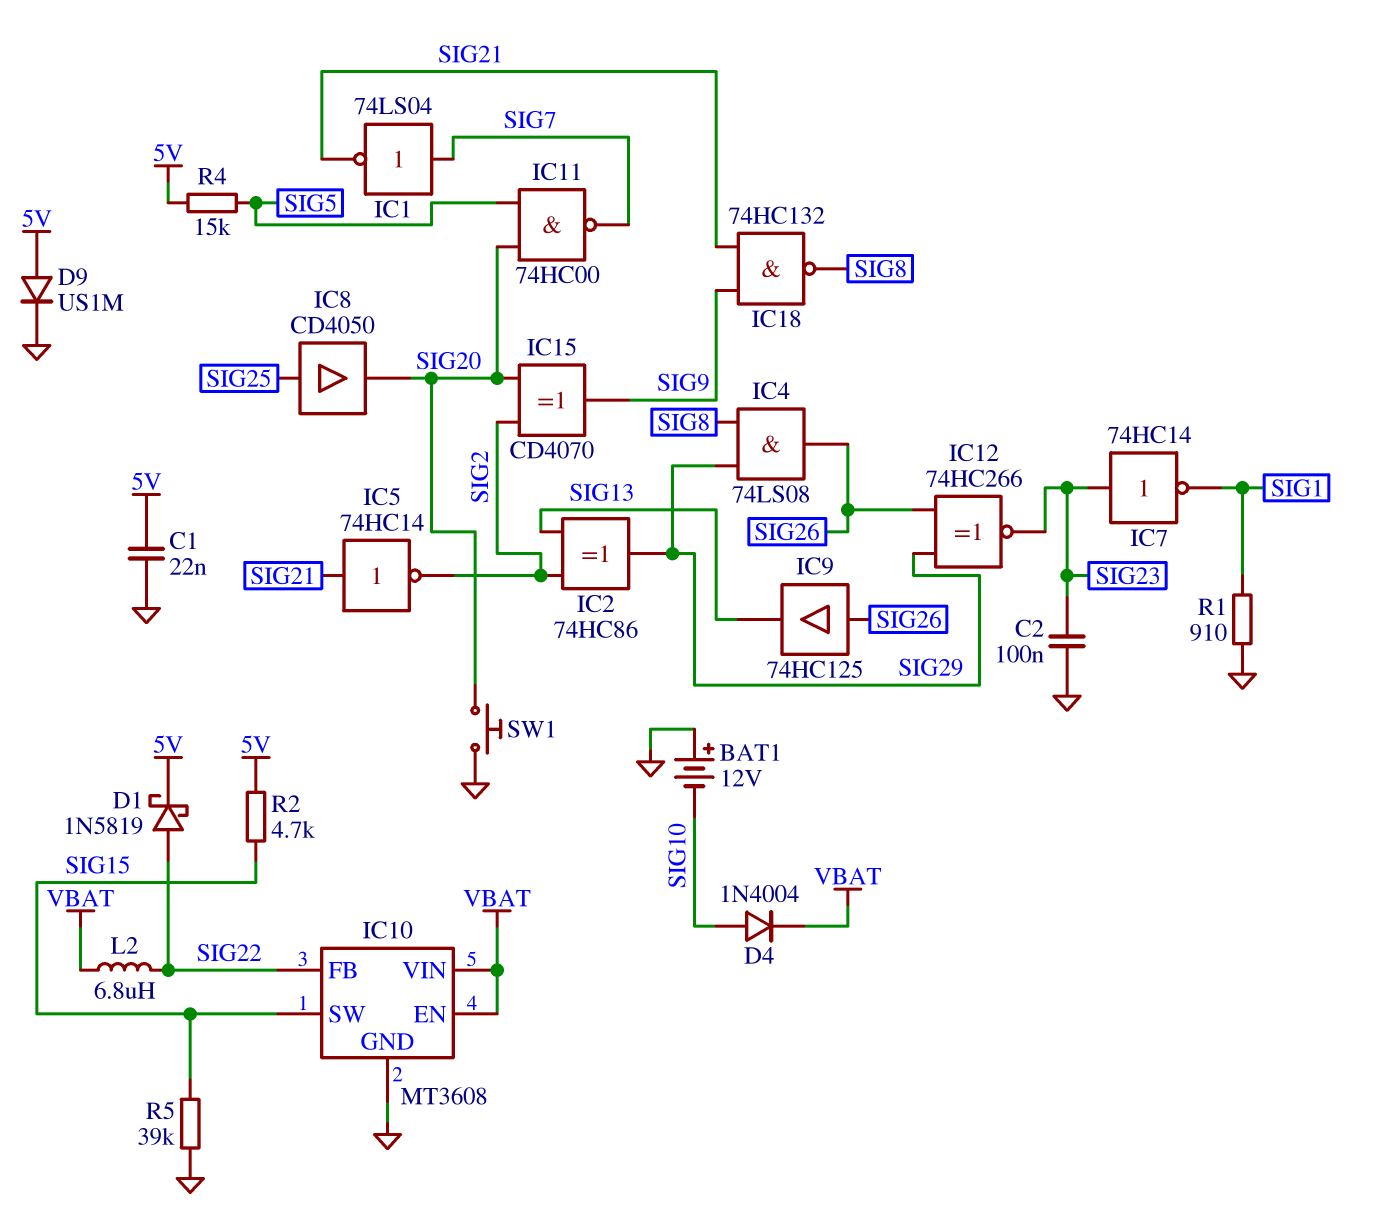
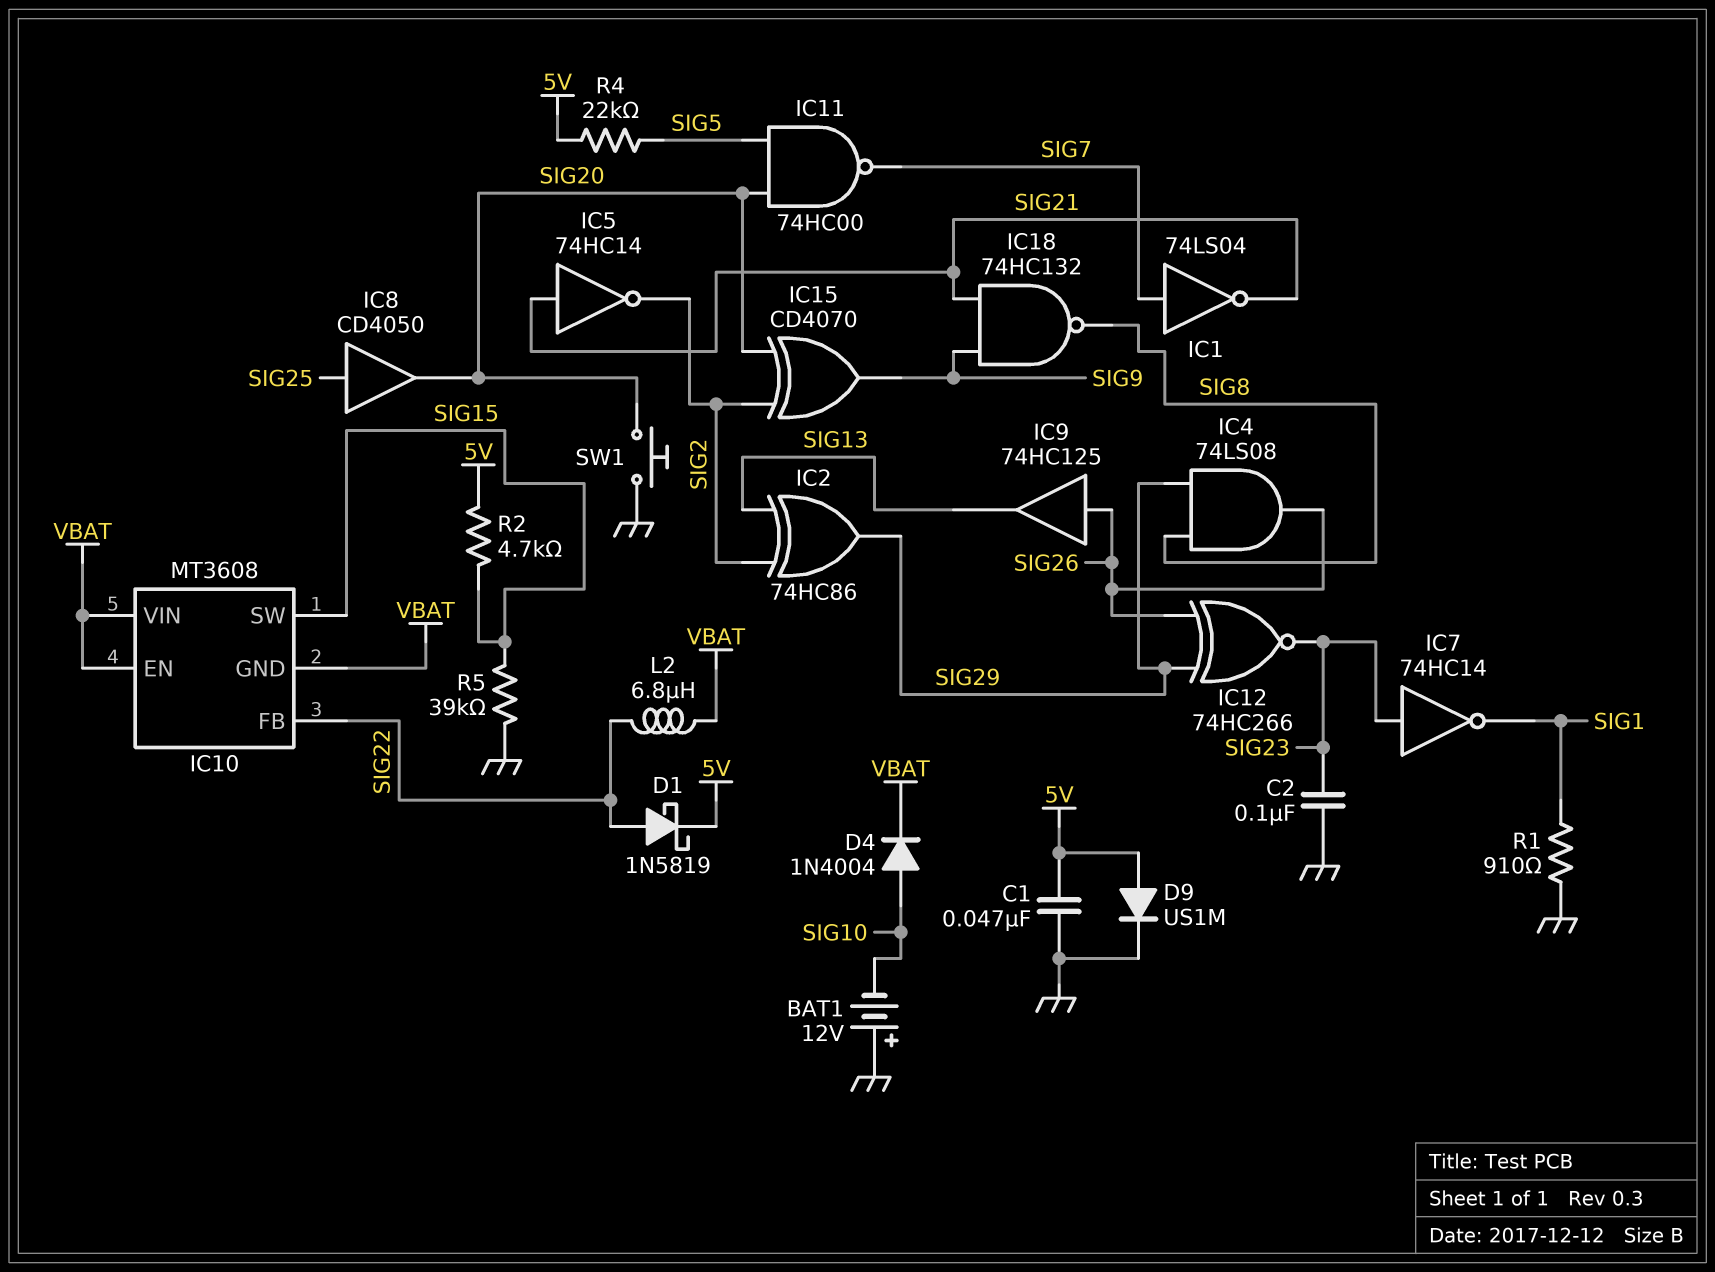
C1: 22nF (5V, GND) -> 47nF (5V, GND)
IC10 pin GND: GND -> VBAT
R4: 15k (5V, SIG5) -> 22k (5V, SIG5)

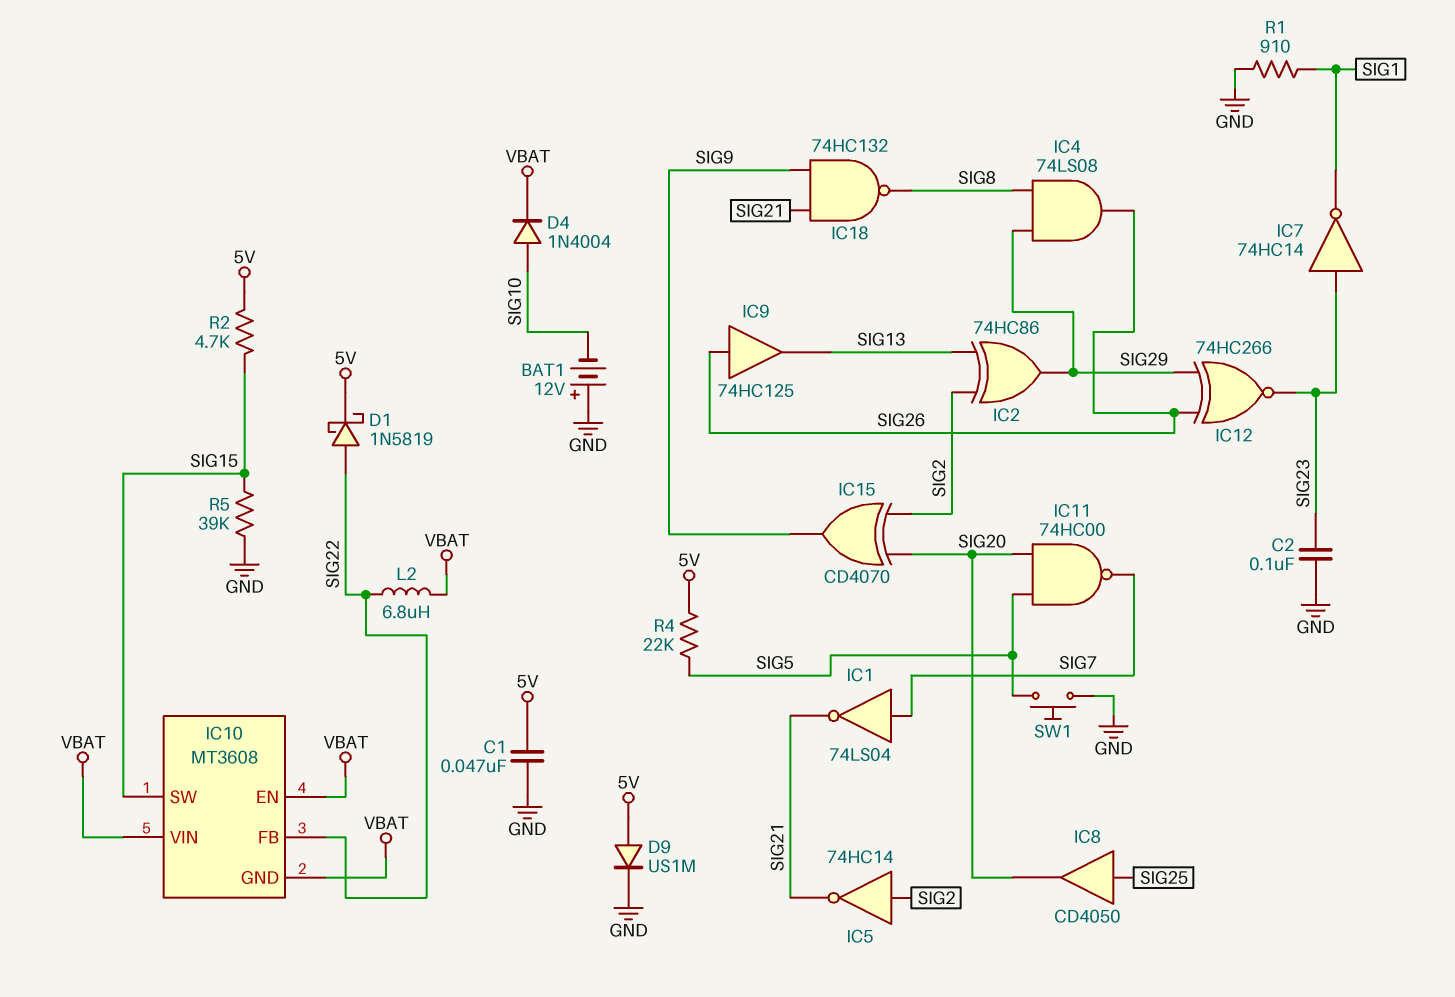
IC5: NOT 74HC14 (in SIG21, out SIG2) -> NOT 74HC14 (in SIG2, out SIG21)
SW1: button (GND, SIG20) -> button (GND, SIG5)

